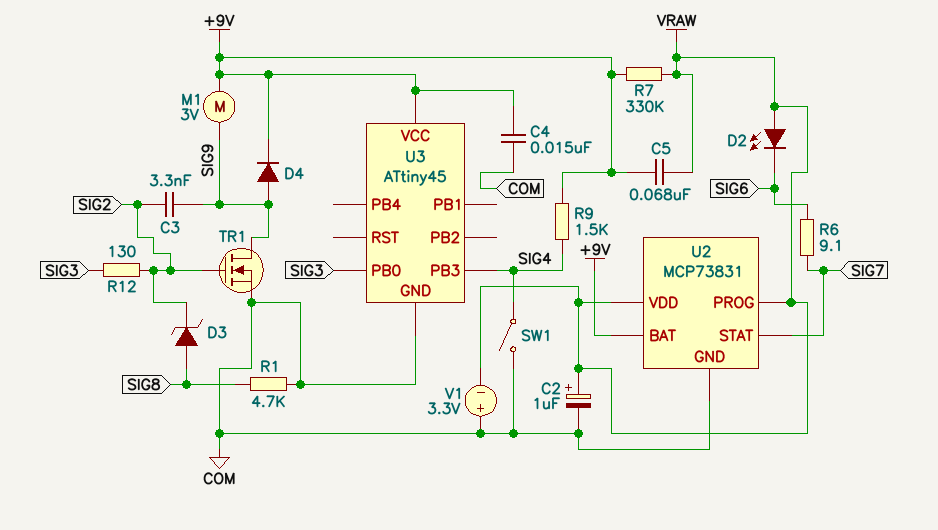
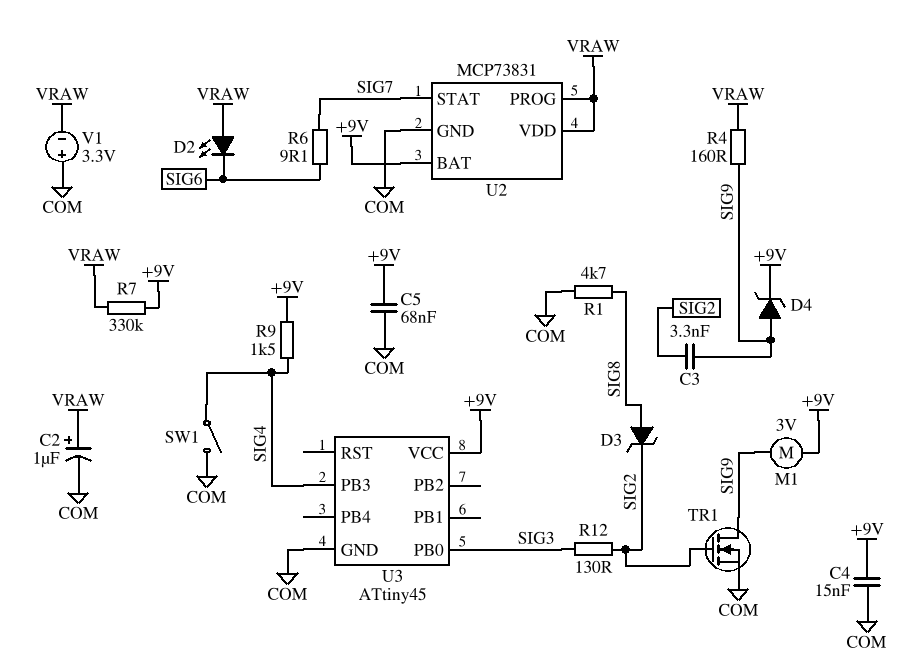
C5: 68nF (+9V, VRAW) -> 68nF (+9V, COM)
D4: diode (A SIG9, K +9V) -> zener (A SIG9, K +9V)
R4: none -> 160 (SIG9, VRAW)

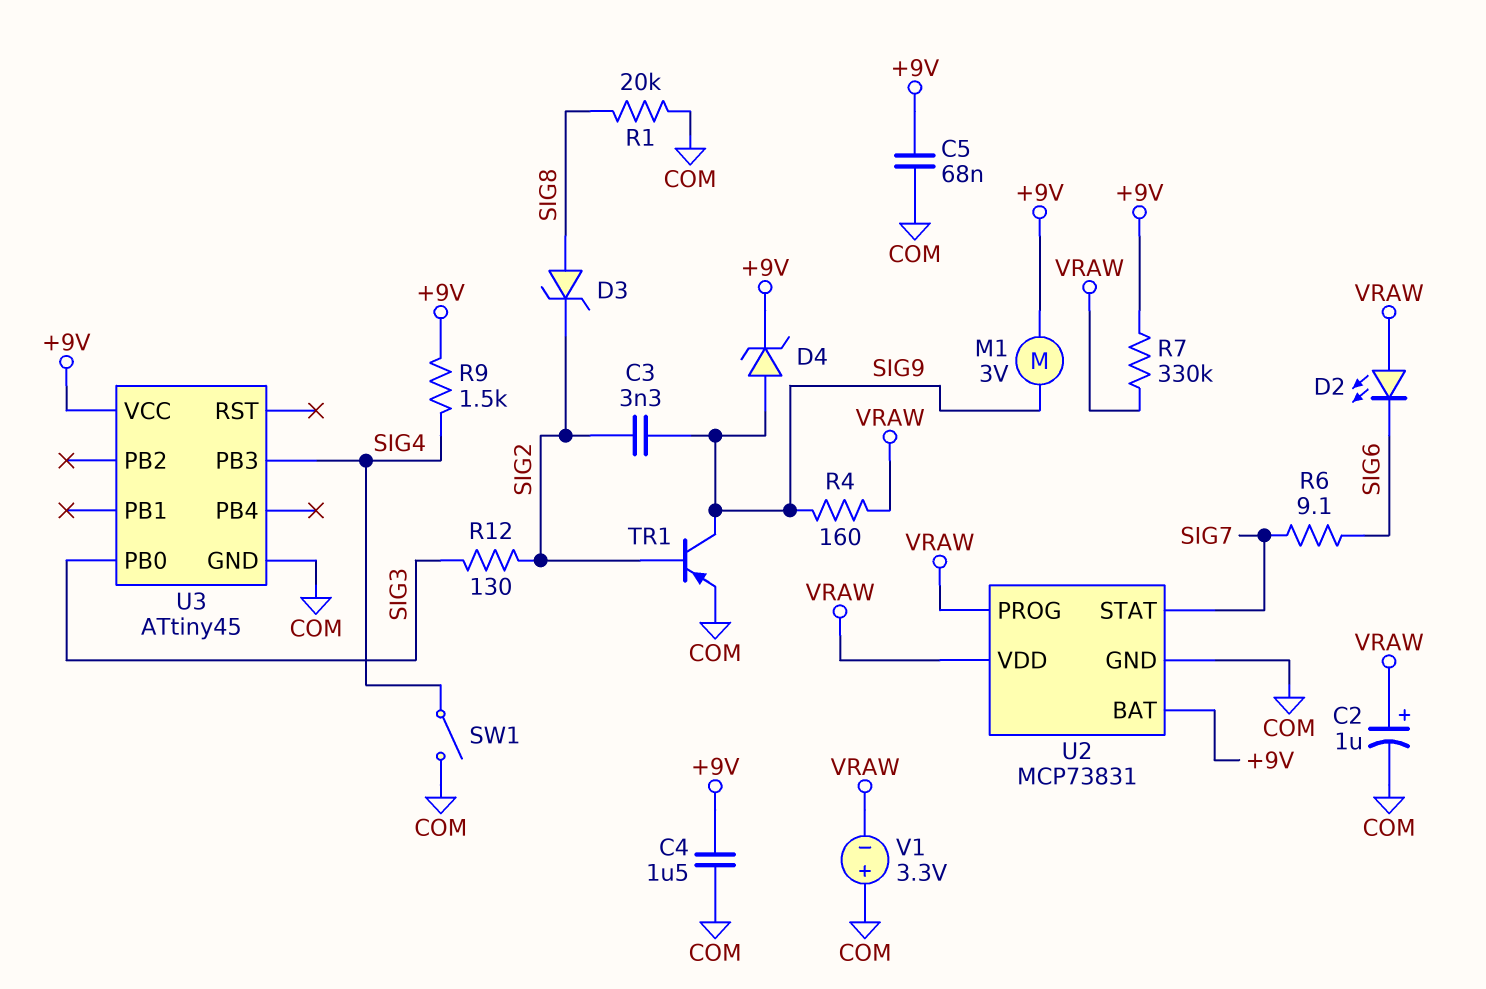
C4: 15nF (+9V, COM) -> 1.5uF (+9V, COM)
R1: 4.7k (COM, SIG8) -> 20k (COM, SIG8)
TR1: NMOS (G SIG2, D SIG9, S COM) -> PNP (B SIG2, C SIG9, E COM)

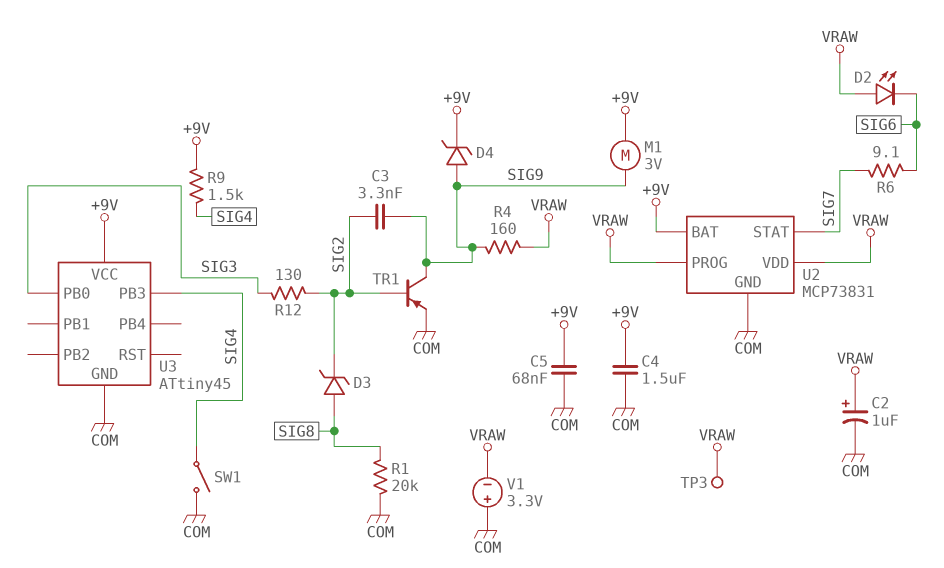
R7: 330k (+9V, VRAW) -> none
TP3: none -> test point (VRAW)

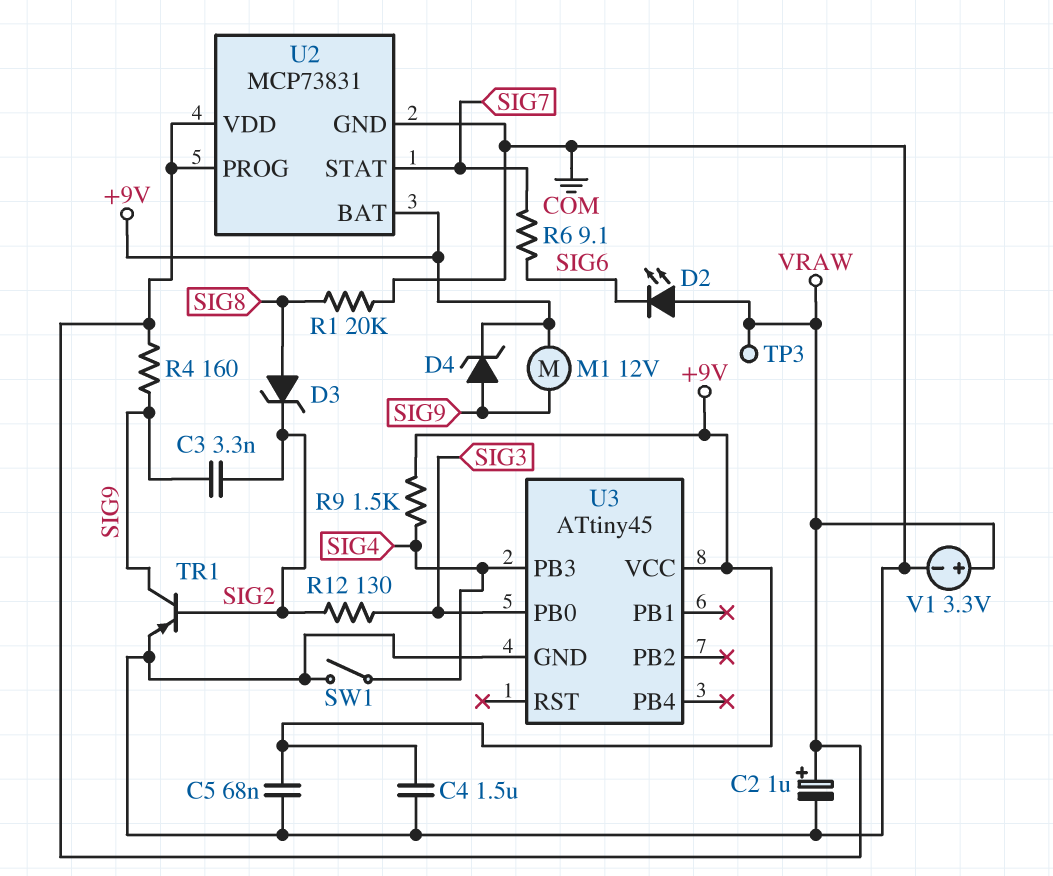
M1: motor 3V (+9V, SIG9) -> motor 12V (+9V, SIG9)
V1: 3.3V (plus COM, minus VRAW) -> 3.3V (plus VRAW, minus COM)

